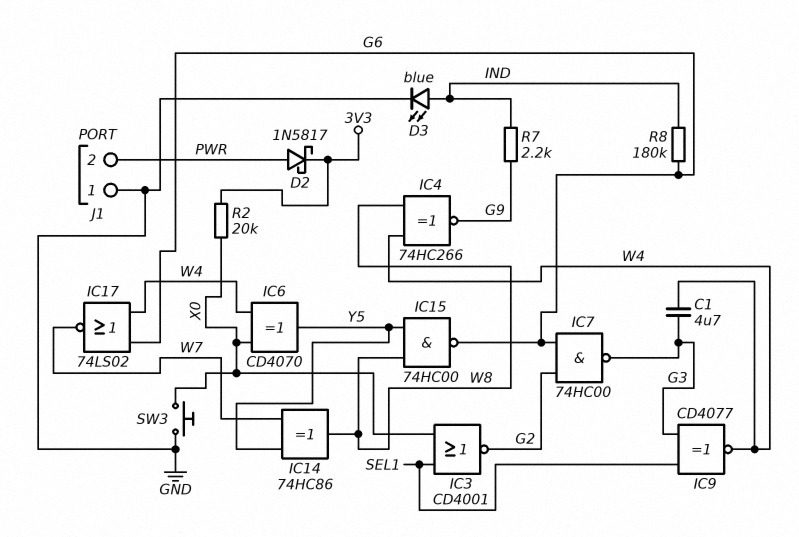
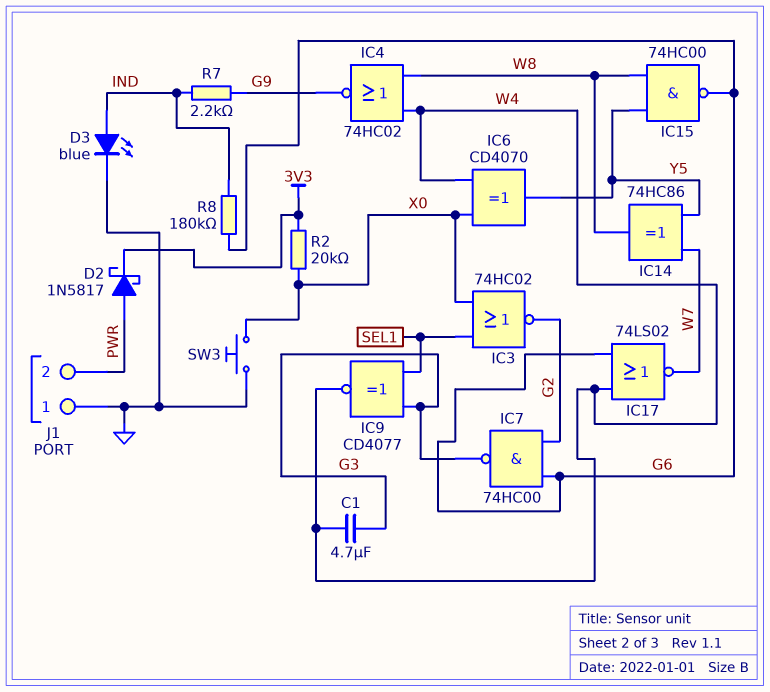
IC3: NOR CD4001 (in SEL1, in X0, out G2) -> NOR 74HC02 (in SEL1, in X0, out G2)
IC4: XNOR 74HC266 (in W4, in W8, out G9) -> NOR 74HC02 (in W4, in W8, out G9)

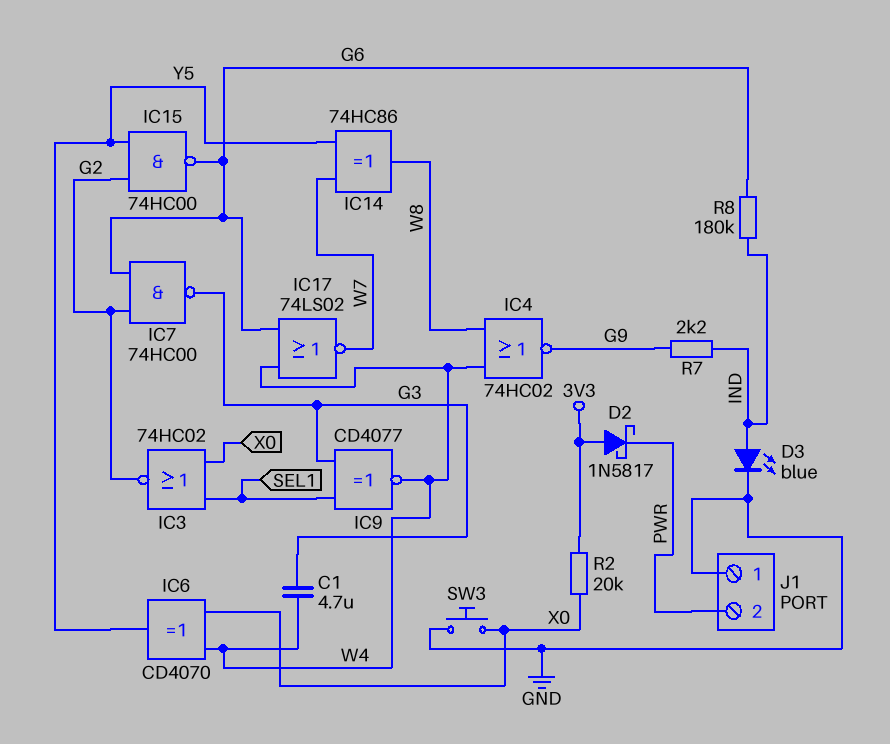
D2: schottky 1N5817 (A PWR, K 3V3) -> schottky 1N5817 (A 3V3, K PWR)
IC15: NAND 74HC00 (in W8, in Y5, out G6) -> NAND 74HC00 (in G2, in Y5, out G6)

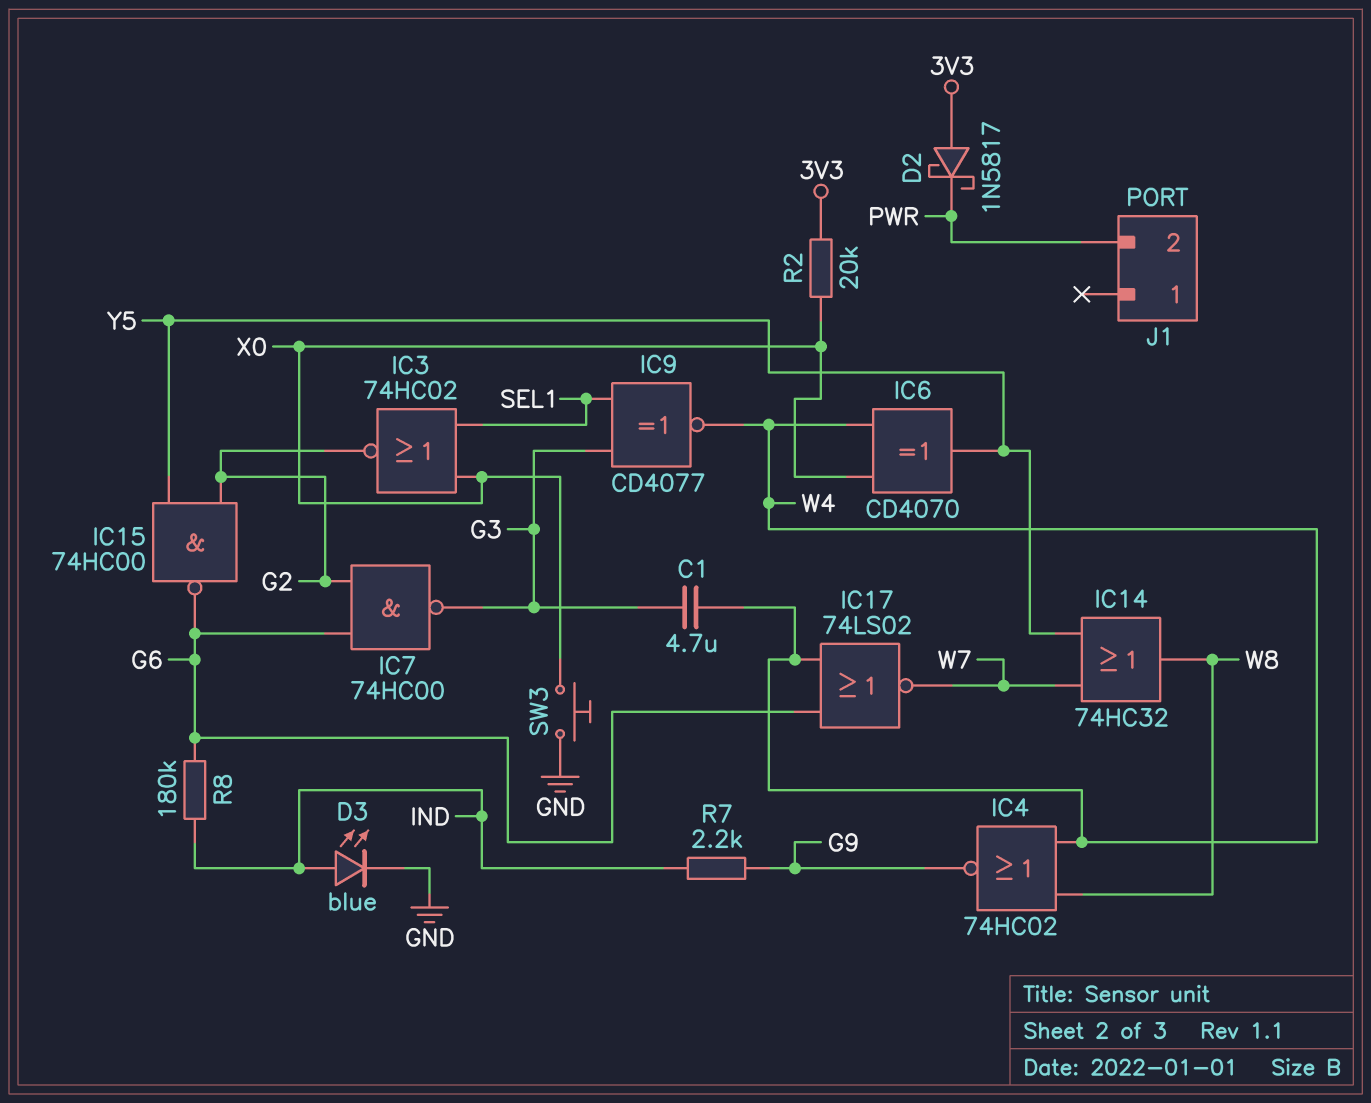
IC14: XOR 74HC86 (in W7, in Y5, out W8) -> OR 74HC32 (in W7, in Y5, out W8)
J1 pin 1: GND -> none

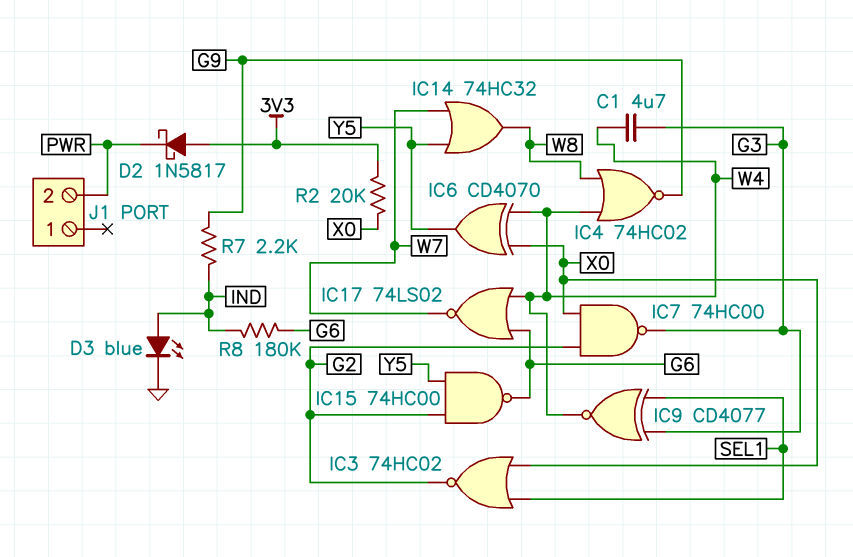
IC7: NAND 74HC00 (in G2, in G6, out G3) -> NAND 74HC00 (in G2, in X0, out G3)
SW3: button (GND, X0) -> none

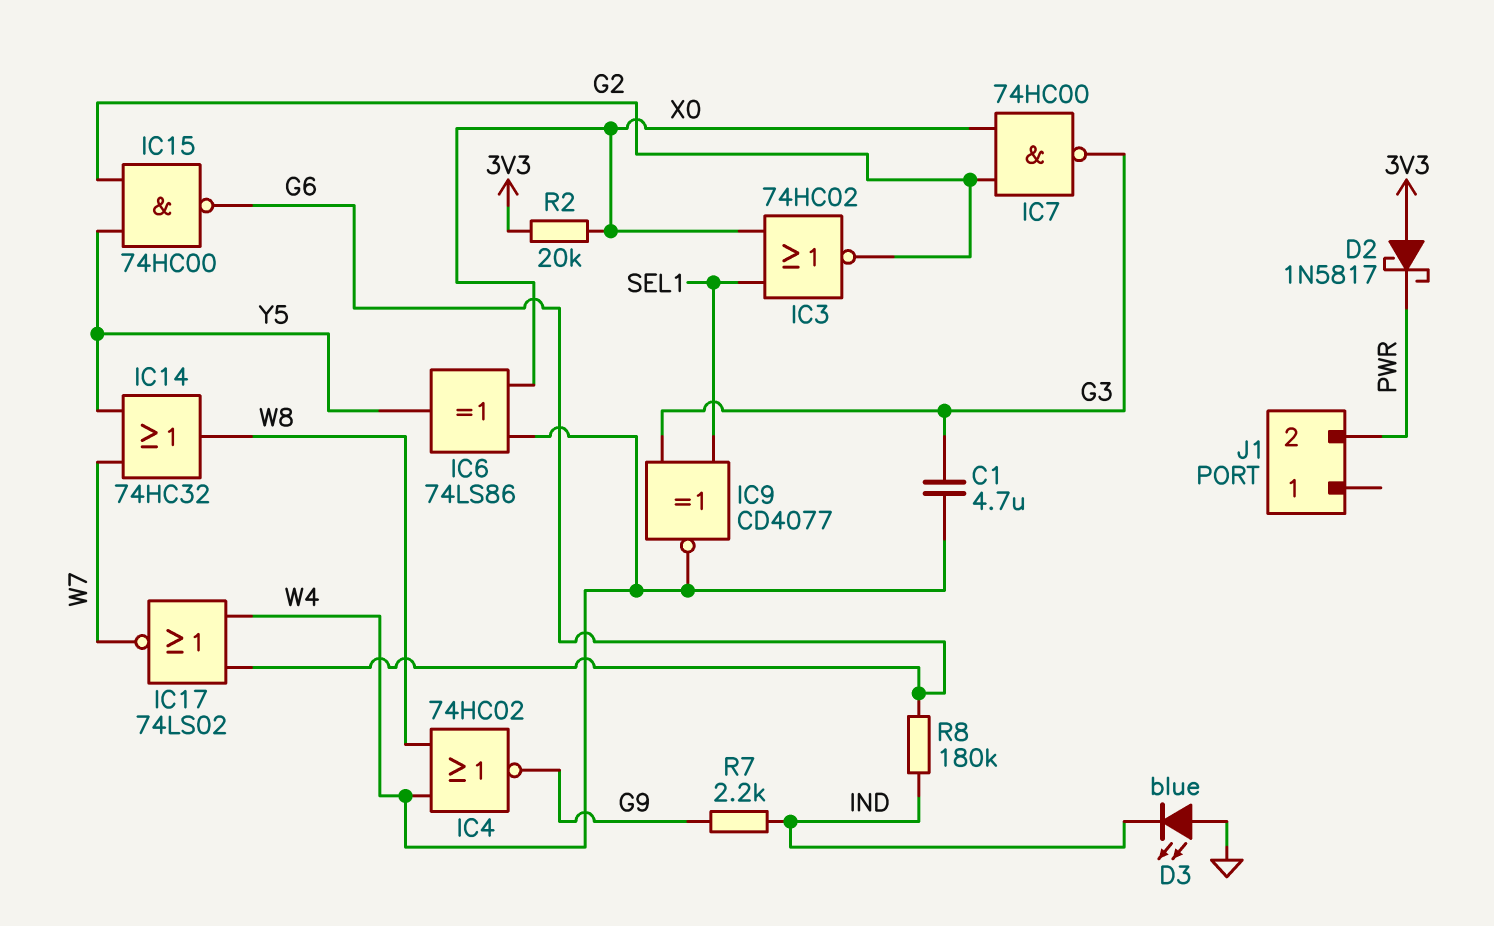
D3: LED blue (A IND, K GND) -> LED blue (A GND, K IND)
IC6: XOR CD4070 (in W4, in X0, out Y5) -> XOR 74LS86 (in W4, in X0, out Y5)

